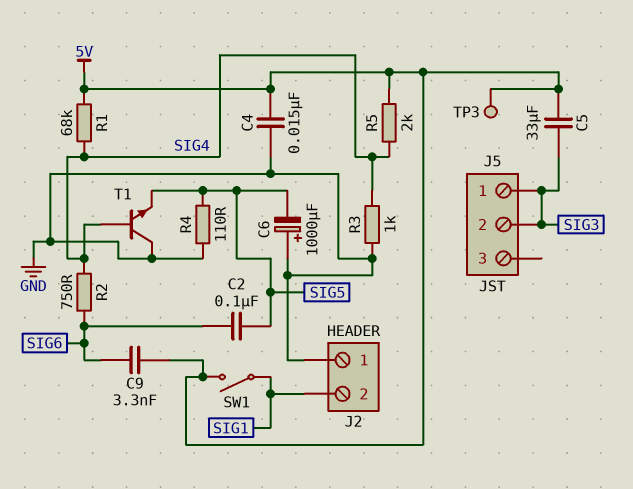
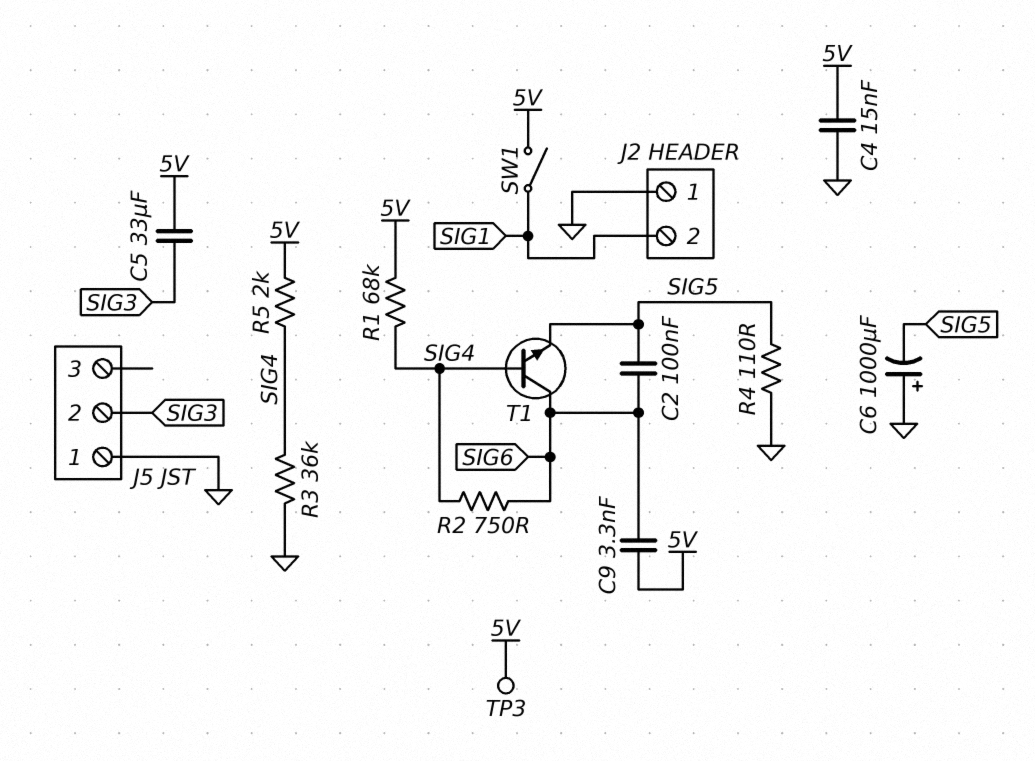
J5 pin 1: SIG3 -> GND
R3: 1k (GND, SIG4) -> 36k (GND, SIG4)
T1: NPN (B SIG4, C GND, E SIG5) -> NPN (B SIG4, C SIG6, E SIG5)

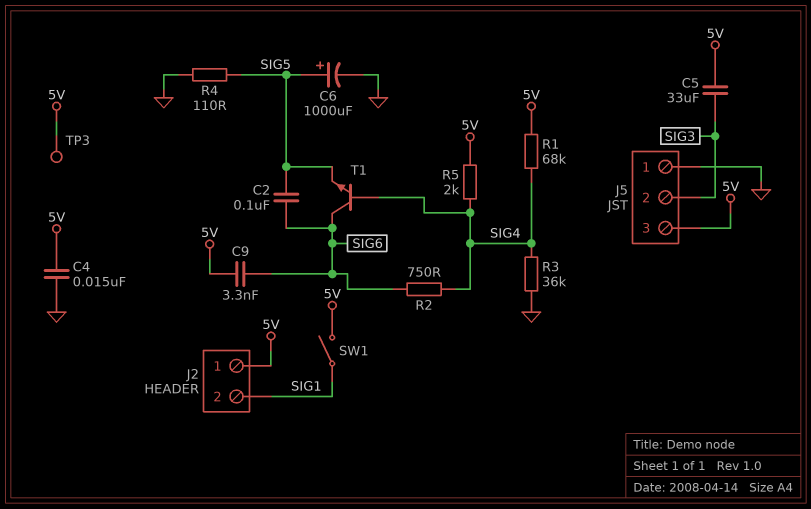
C6: 1000uF (plus GND, minus SIG5) -> 1000uF (plus SIG5, minus GND)
J2 pin 1: GND -> 5V
J5 pin 3: none -> 5V

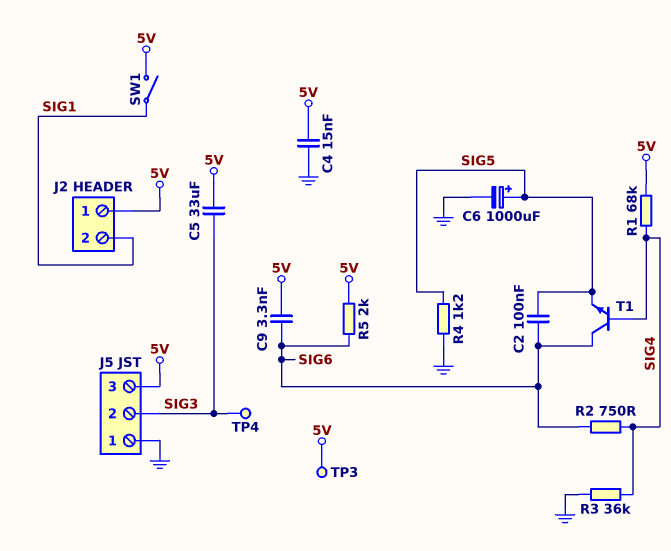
R4: 110 (GND, SIG5) -> 1.2k (GND, SIG5)
R5: 2k (5V, SIG4) -> 2k (5V, SIG6)
TP4: none -> test point (SIG3)

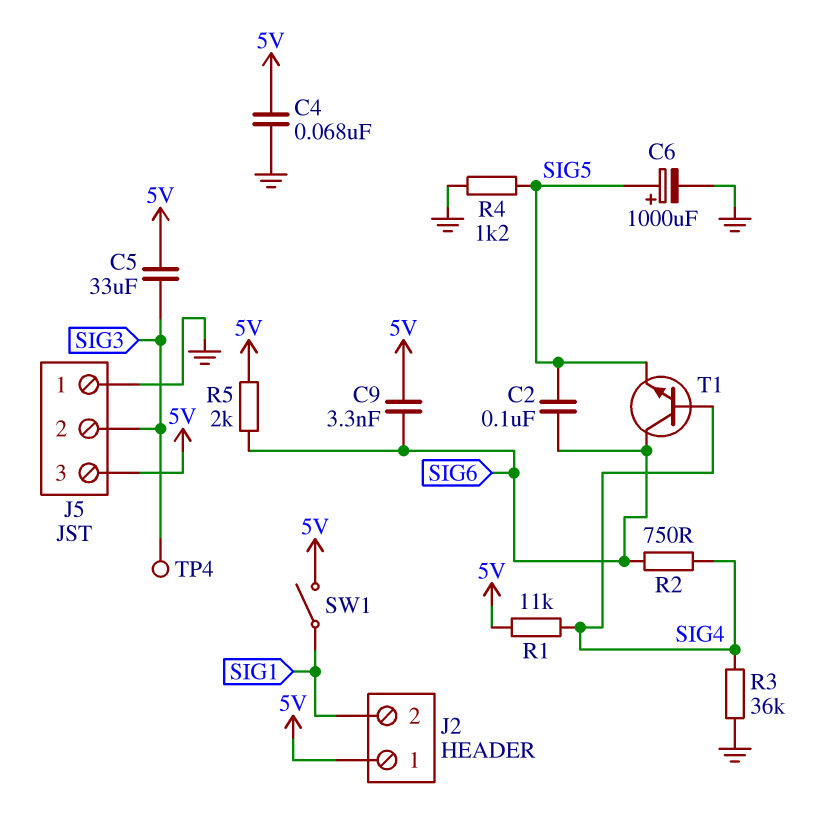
C4: 15nF (5V, GND) -> 68nF (5V, GND)
R1: 68k (5V, SIG4) -> 11k (5V, SIG4)
TP3: test point (5V) -> none

